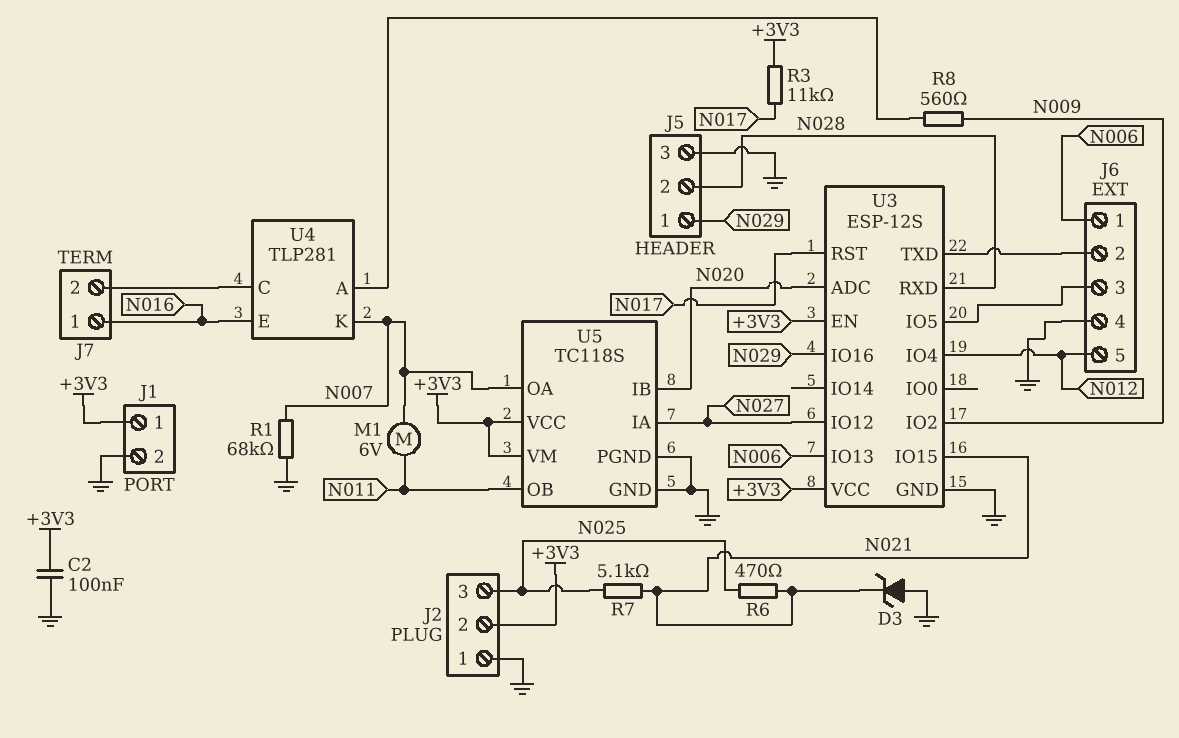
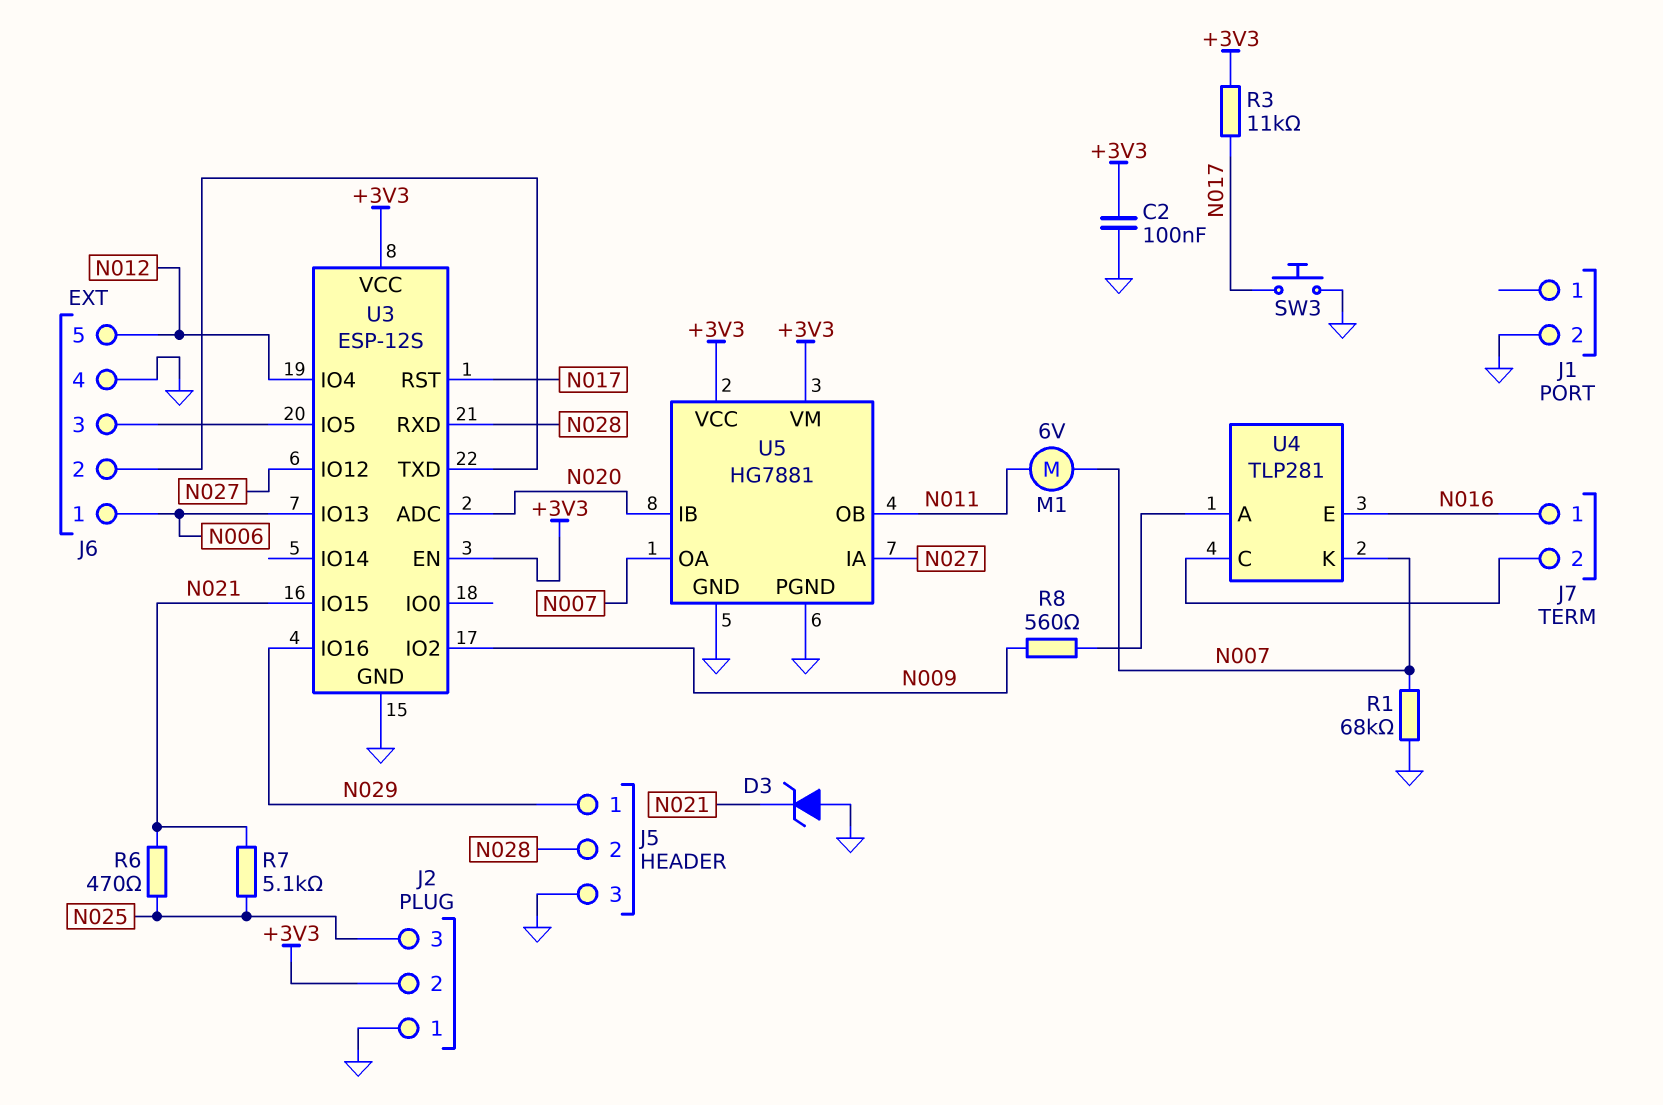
J1 pin 1: +3V3 -> none
SW3: none -> button (GND, N017)
U5: TC118S -> HG7881

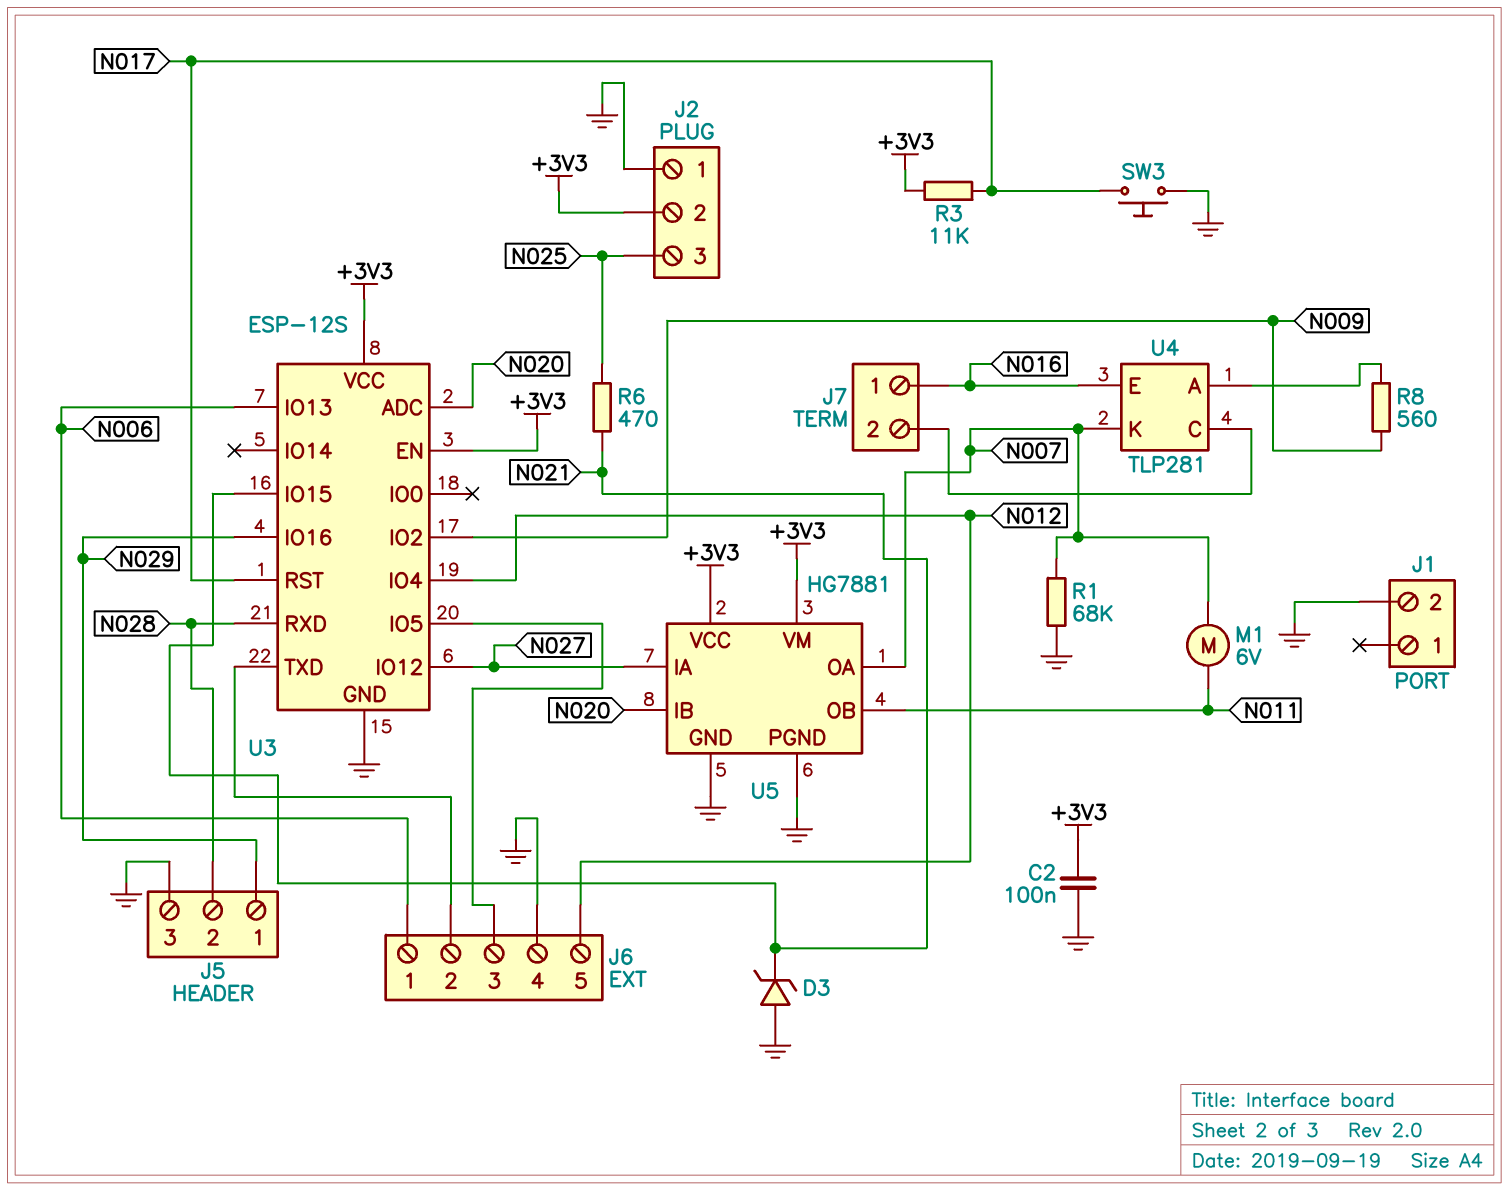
R7: 5.1k (N021, N025) -> none

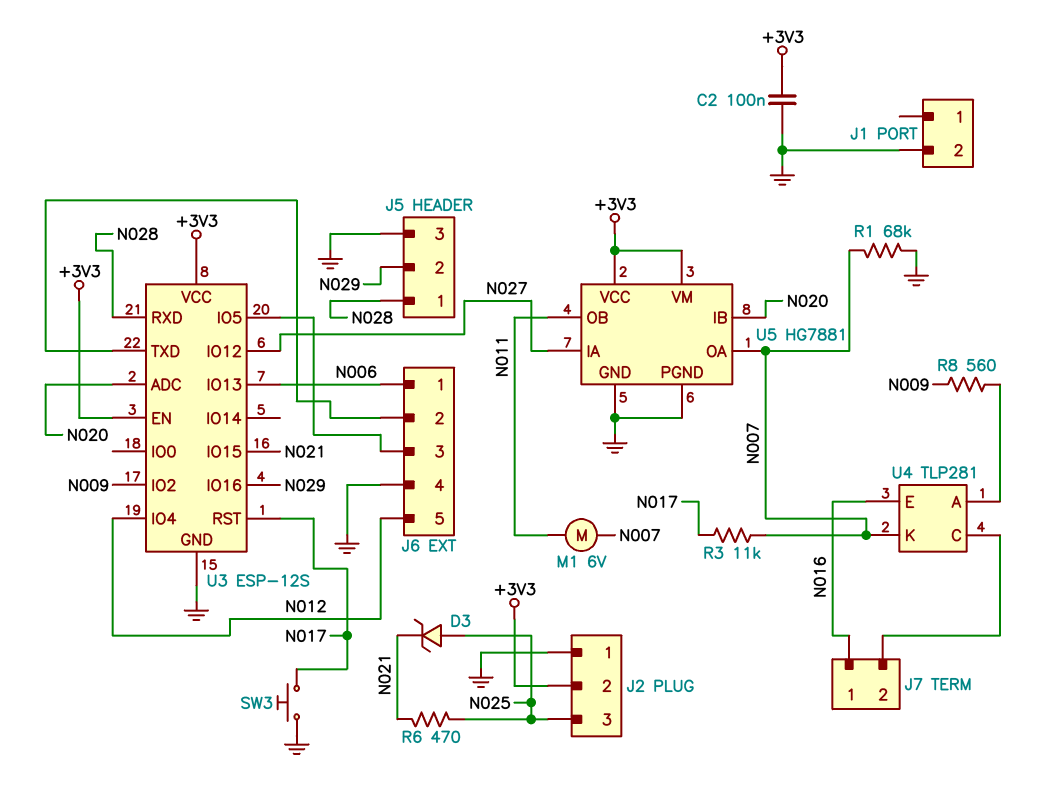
D3: zener (A GND, K N021) -> zener (A N025, K N021)
J5 pin 1: N029 -> N028
J5 pin 2: N028 -> N029
R3: 11k (+3V3, N017) -> 11k (N007, N017)

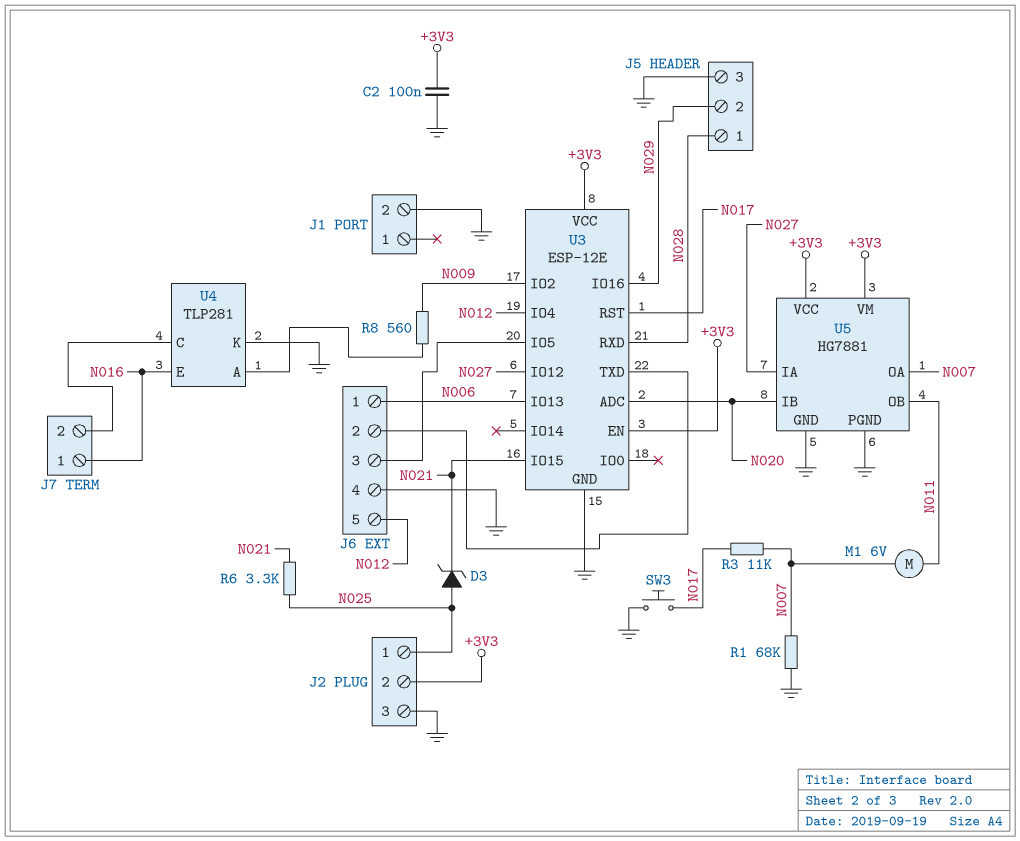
J2 pin 1: GND -> N025
J2 pin 3: N025 -> GND
R6: 470 (N021, N025) -> 3.3k (N021, N025)
U3: ESP-12S -> ESP-12E
U4 pin K: N007 -> GND

